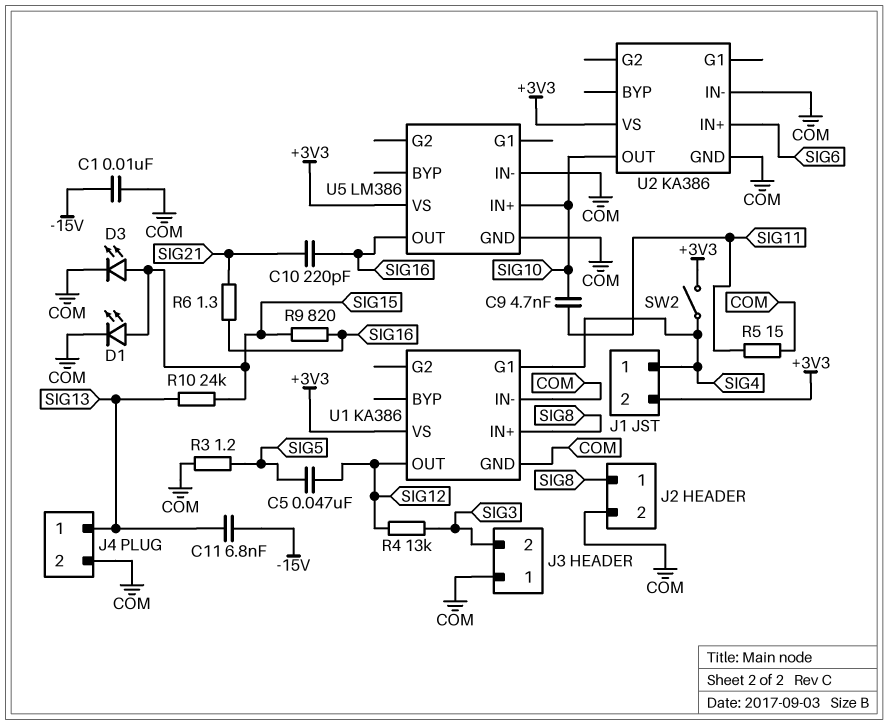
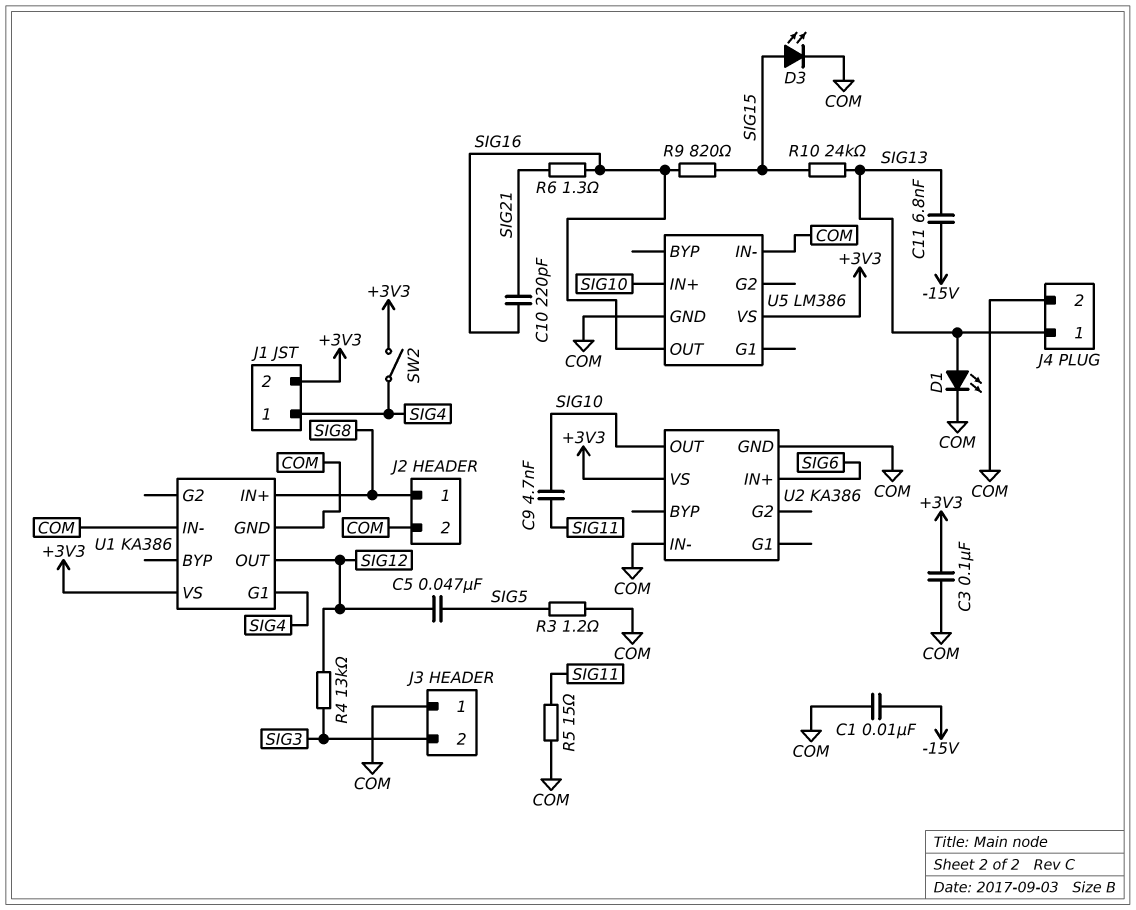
C3: none -> 100nF (+3V3, COM)
D1: LED (A SIG15, K COM) -> LED (A SIG13, K COM)

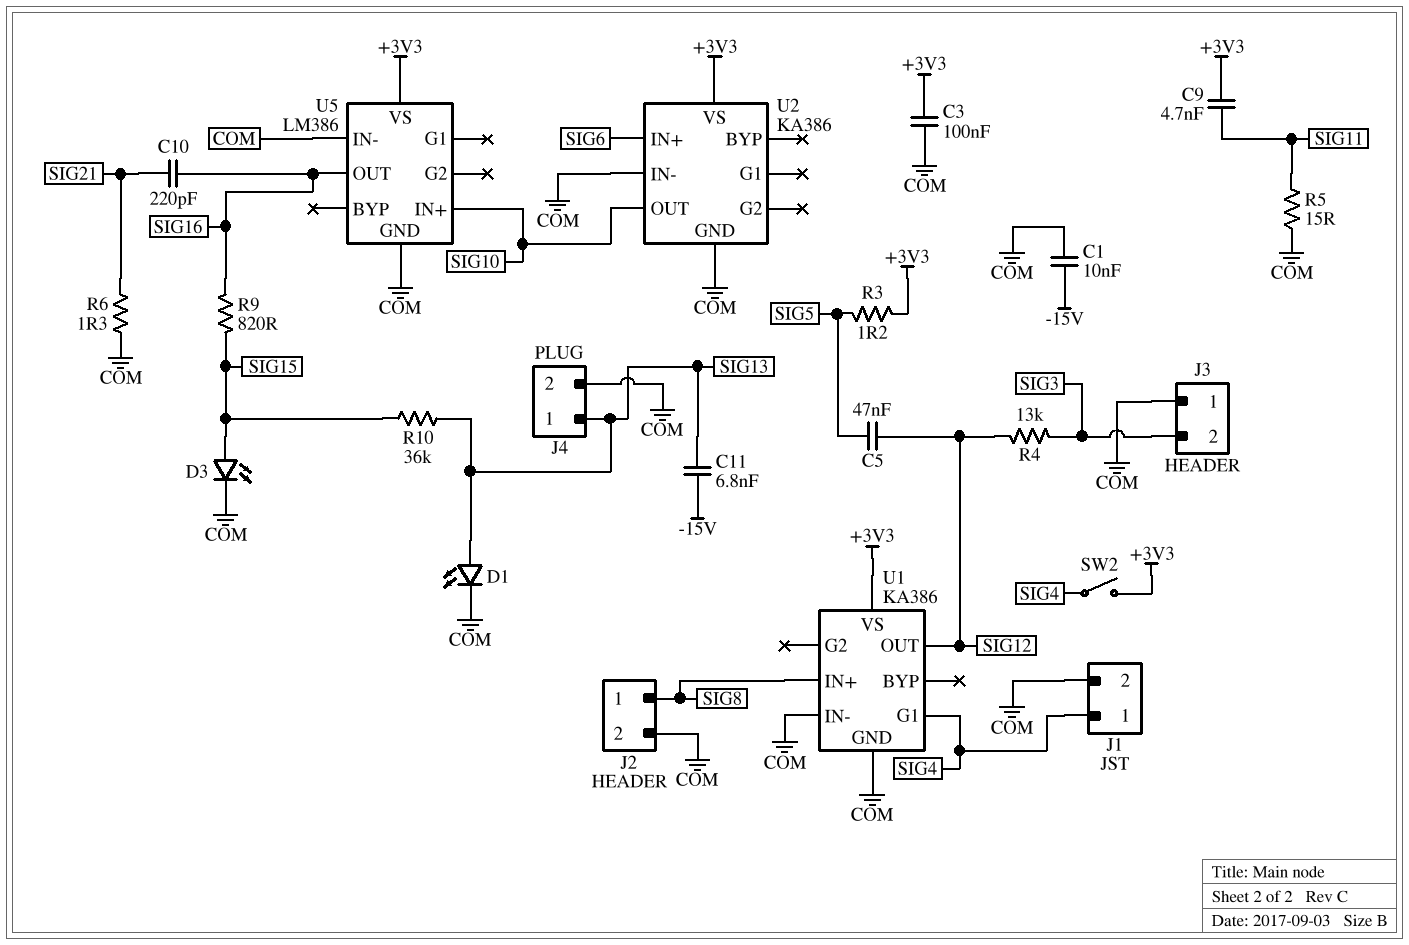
C9: 4.7nF (SIG10, SIG11) -> 4.7nF (+3V3, SIG11)
J1 pin 2: +3V3 -> COM
R3: 1.2 (COM, SIG5) -> 1.2 (+3V3, SIG5)
R6: 1.3 (SIG16, SIG21) -> 1.3 (COM, SIG21)
R10: 24k (SIG13, SIG15) -> 36k (SIG13, SIG15)

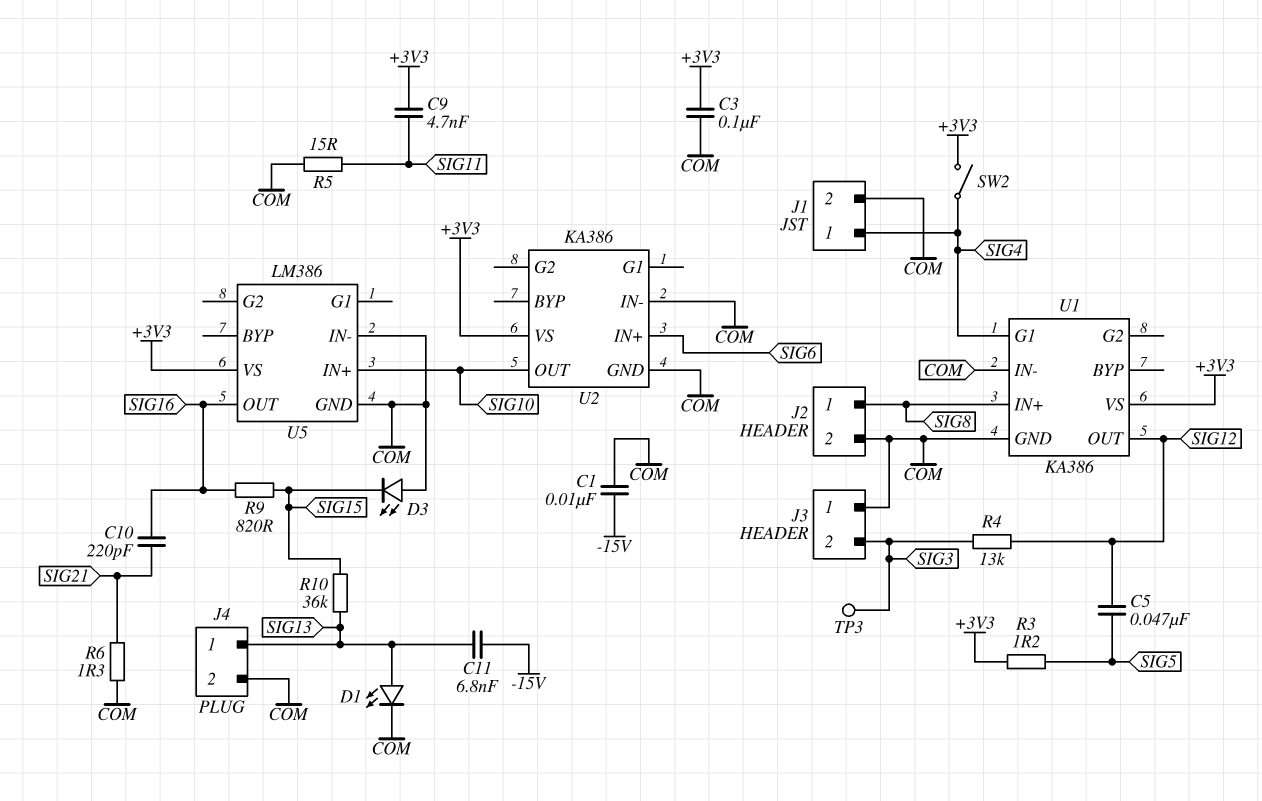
D3: LED (A SIG15, K COM) -> LED (A COM, K SIG15)
TP3: none -> test point (SIG3)

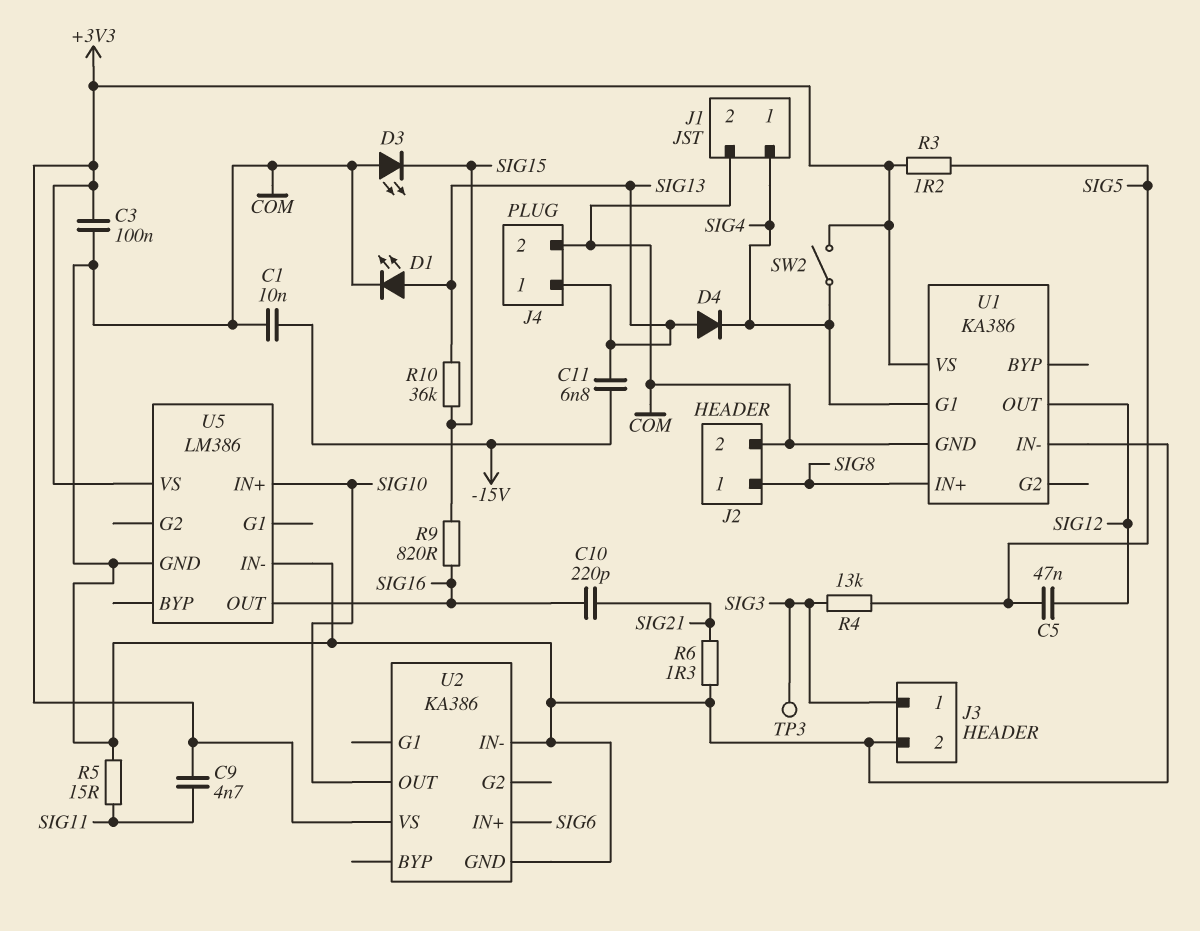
D4: none -> diode (A SIG13, K SIG4)
J3 pin 1: COM -> SIG3
J3 pin 2: SIG3 -> COM
R4: 13k (SIG3, SIG12) -> 13k (SIG3, SIG5)

